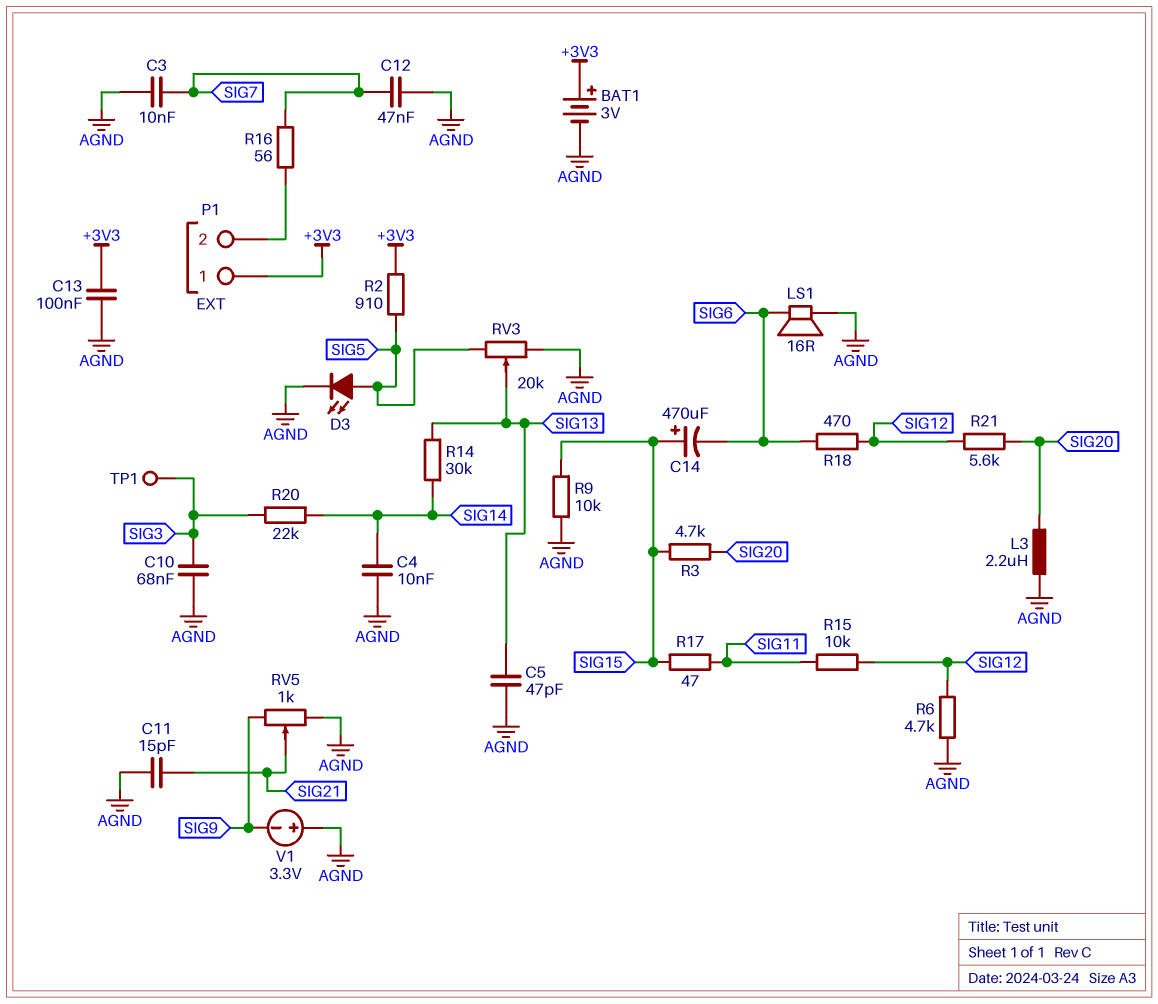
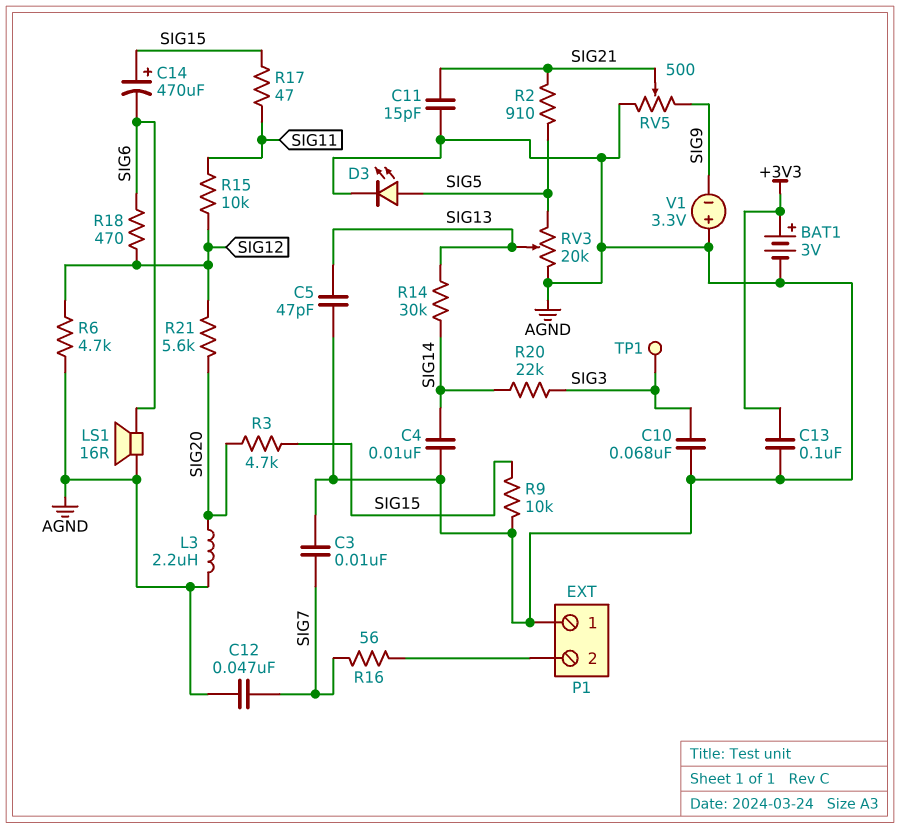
P1 pin 1: +3V3 -> AGND
R2: 910 (+3V3, SIG5) -> 910 (SIG5, SIG21)
RV5: 1k (AGND, SIG9, wiper SIG21) -> 500 (AGND, SIG9, wiper SIG21)

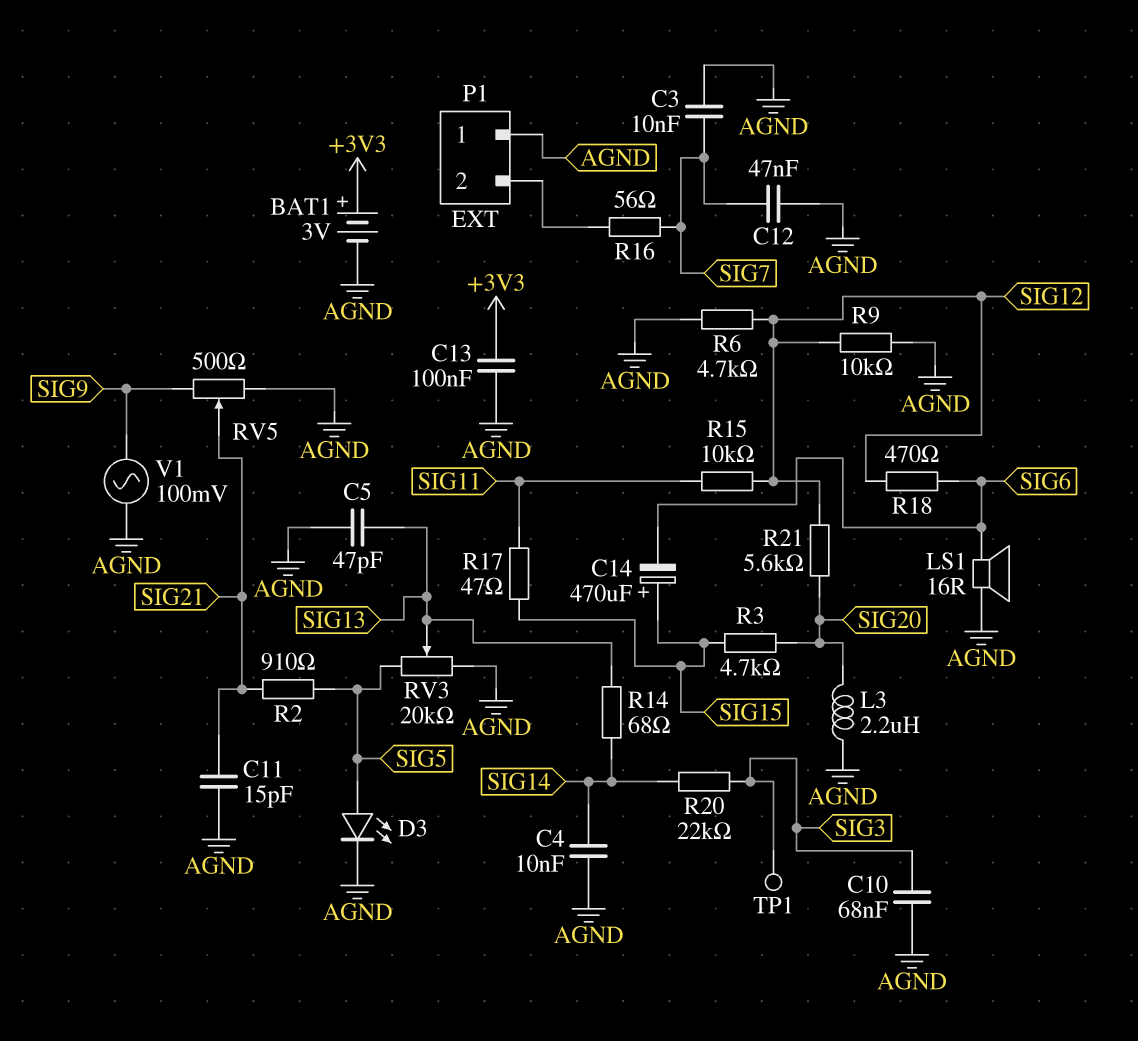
R9: 10k (AGND, SIG15) -> 10k (AGND, SIG12)
R14: 30k (SIG13, SIG14) -> 68 (SIG13, SIG14)
V1: 3.3V (plus AGND, minus SIG9) -> AC 100mV (AGND, SIG9)

